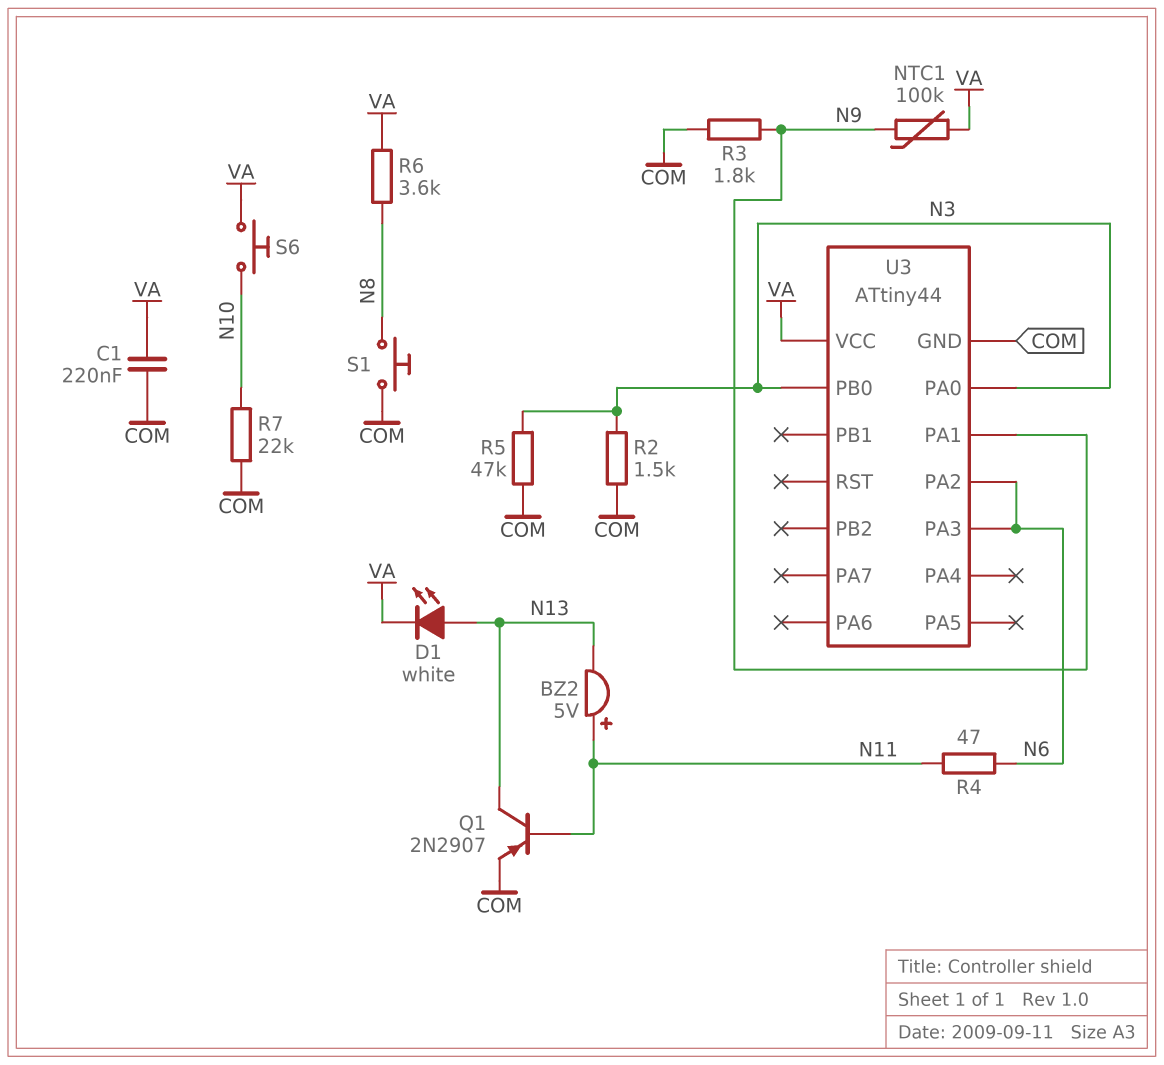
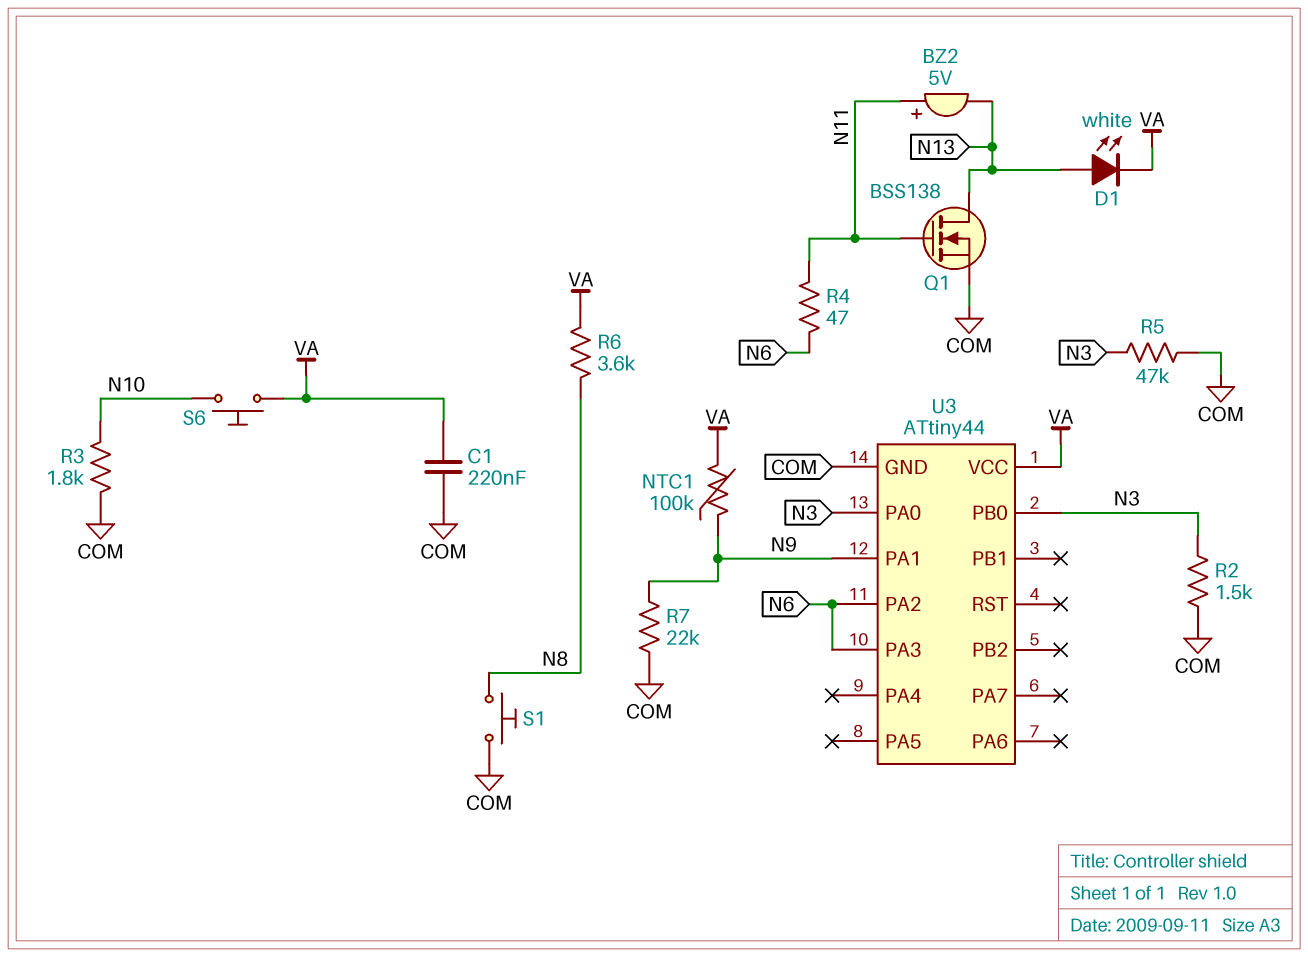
Q1: PNP 2N2907 (B N11, C N13, E COM) -> NMOS BSS138 (G N11, D N13, S COM)
R3: 1.8k (COM, N9) -> 1.8k (COM, N10)
R7: 22k (COM, N10) -> 22k (COM, N9)

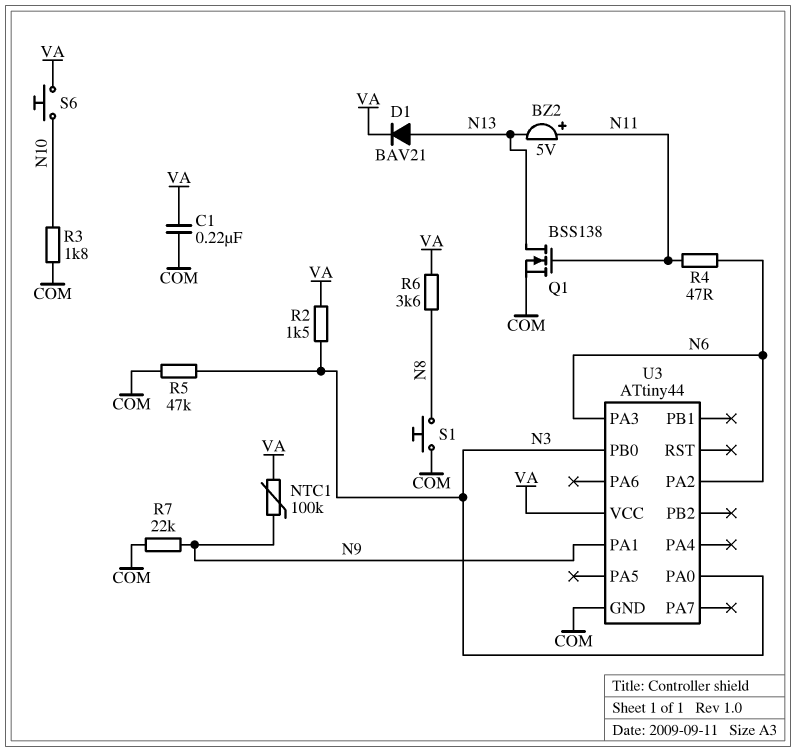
D1: LED white (A N13, K VA) -> diode BAV21 (A N13, K VA)
R2: 1.5k (COM, N3) -> 1.5k (N3, VA)

